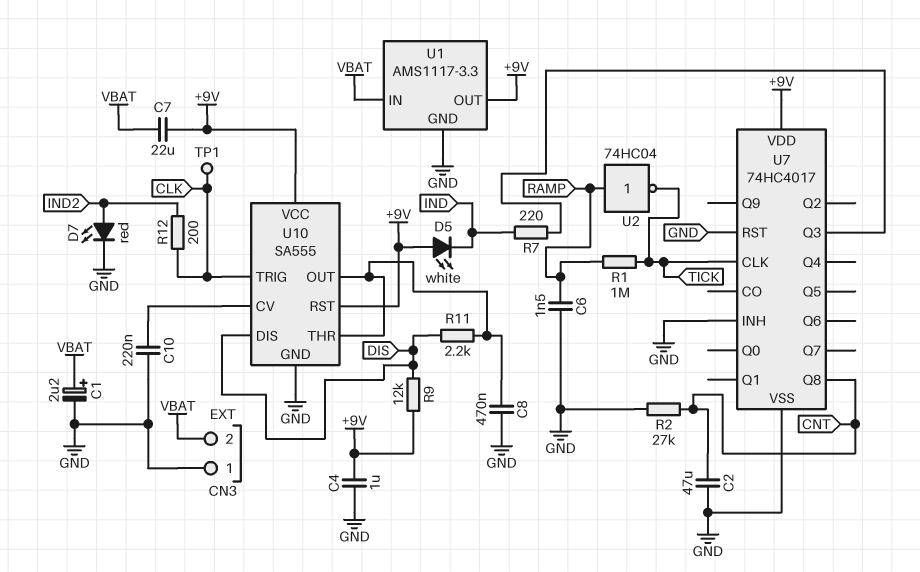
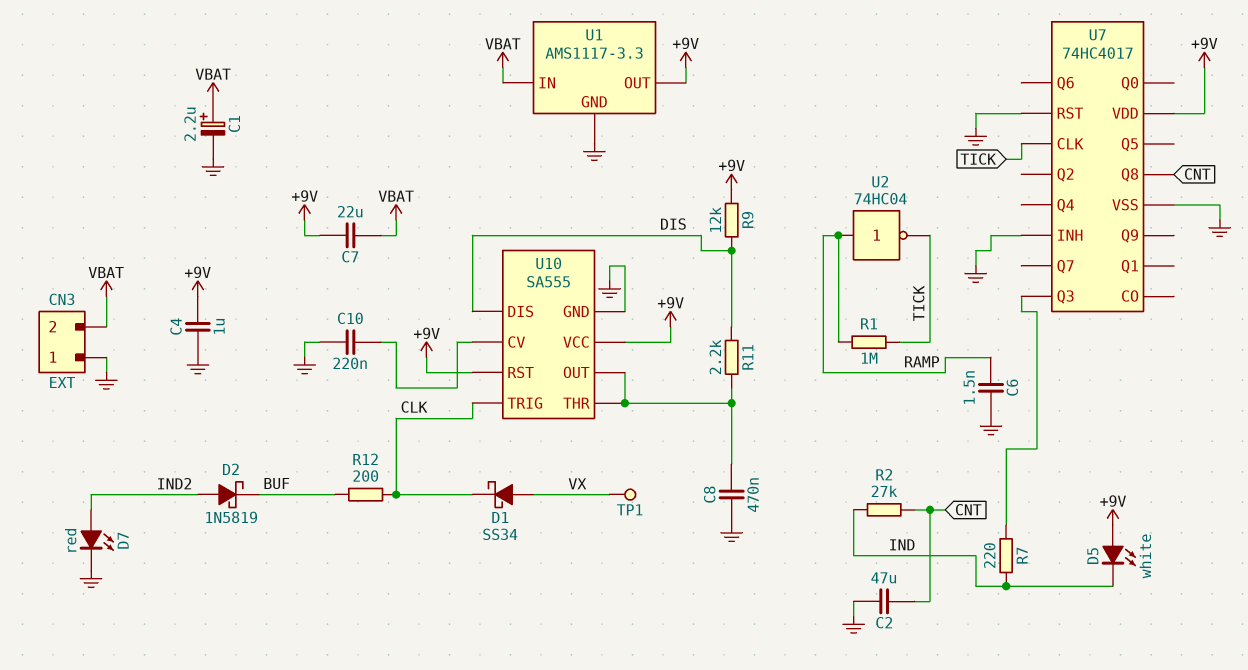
D1: none -> schottky SS34 (A VX, K CLK)
D2: none -> schottky 1N5819 (A IND2, K BUF)
R2: 27k (CNT, GND) -> 27k (CNT, IND)
R12: 200 (CLK, IND2) -> 200 (BUF, CLK)
TP1: test point (CLK) -> test point (VX)

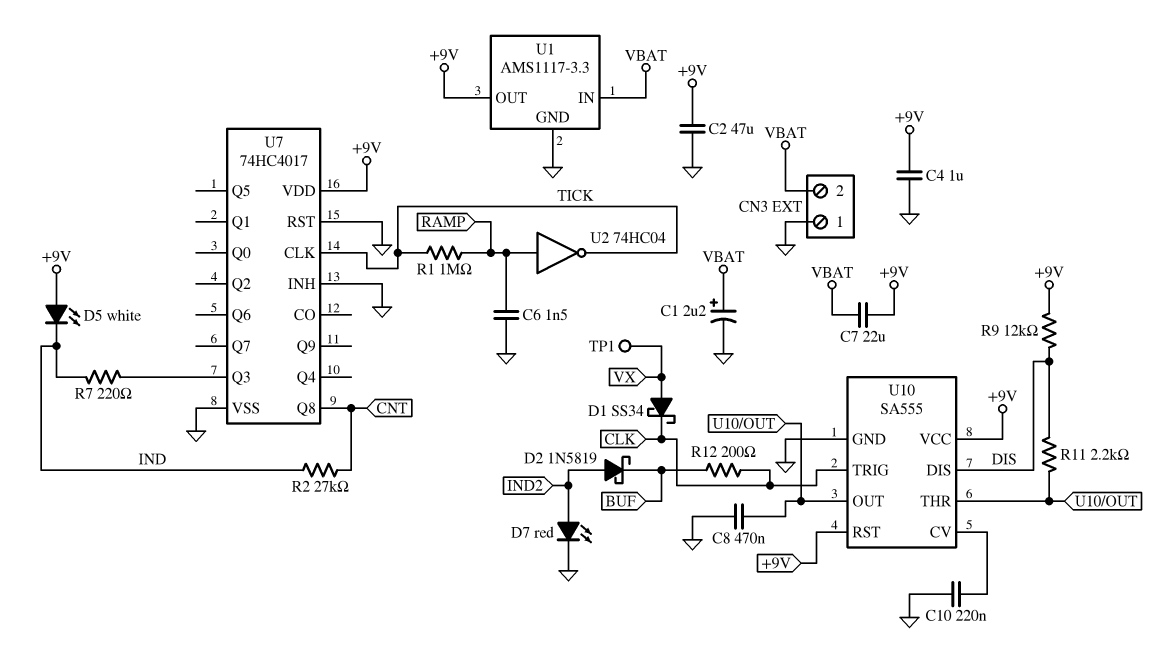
C2: 47uF (CNT, GND) -> 47uF (+9V, GND)

